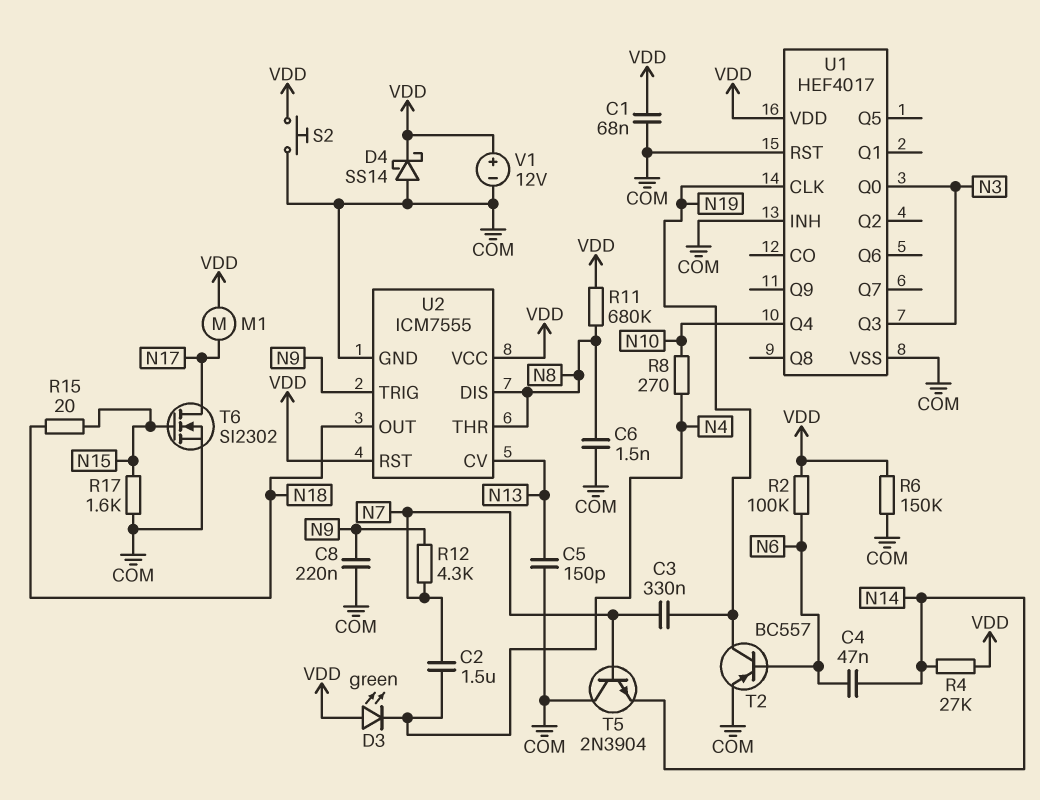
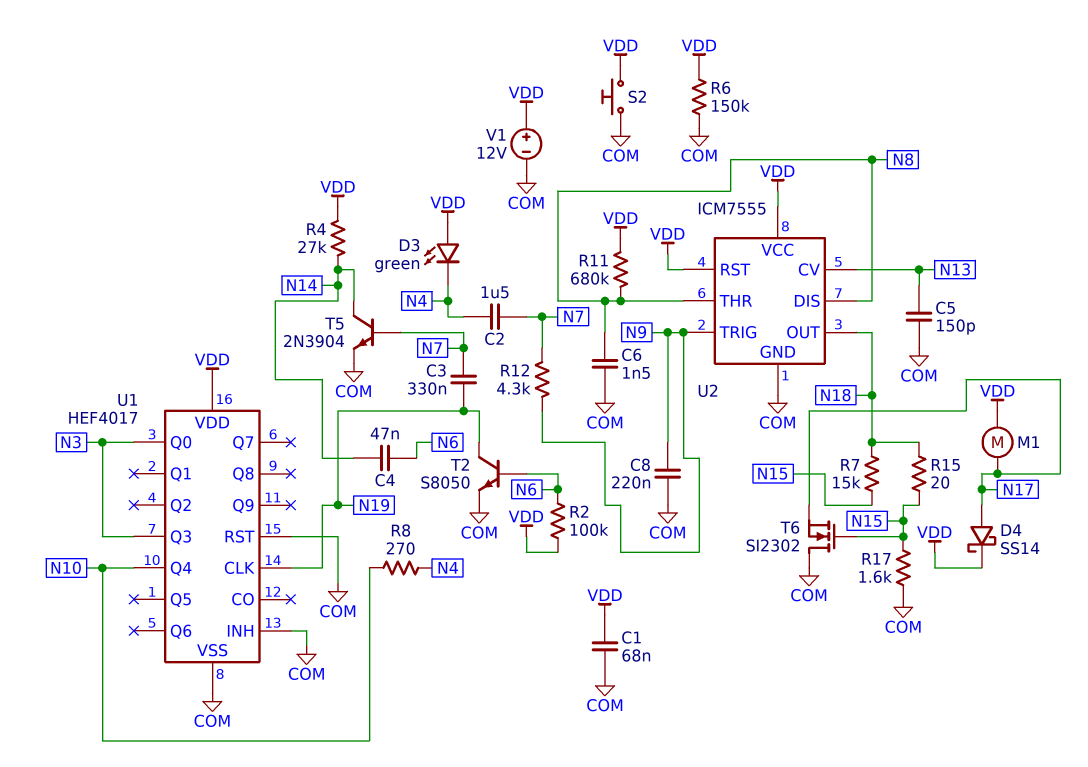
D4: schottky SS14 (A COM, K VDD) -> schottky SS14 (A N17, K VDD)
R7: none -> 15k (N15, N18)
T2: PNP BC557 (B N6, C N19, E COM) -> NPN S8050 (B N6, C N19, E COM)
T5: NPN 2N3904 (B N7, C COM, E N14) -> NPN 2N3904 (B N7, C N14, E COM)
T6: NMOS SI2302 (G N15, D N17, S COM) -> NMOS SI2302 (G N15, D COM, S N17)

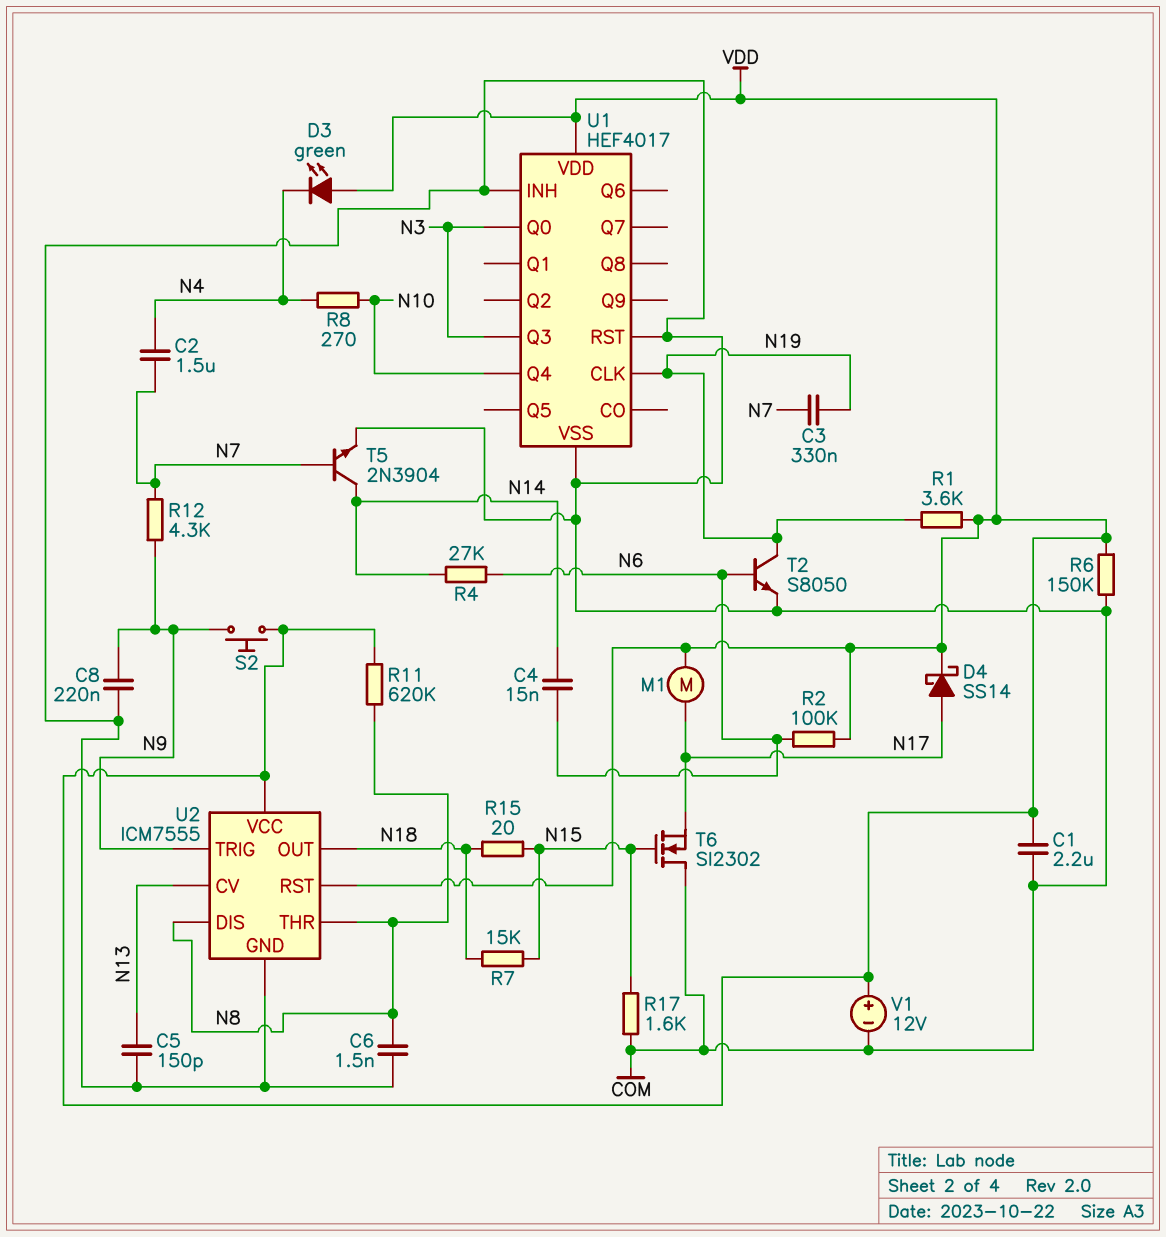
C1: 68nF (COM, VDD) -> 2.2uF (COM, VDD)
C4: 47nF (N6, N14) -> 15nF (N6, N14)
R1: none -> 3.6k (N19, VDD)
R4: 27k (N14, VDD) -> 27k (N6, N14)
R11: 680k (N8, VDD) -> 620k (N8, VDD)
S2: button (COM, VDD) -> button (N9, VDD)

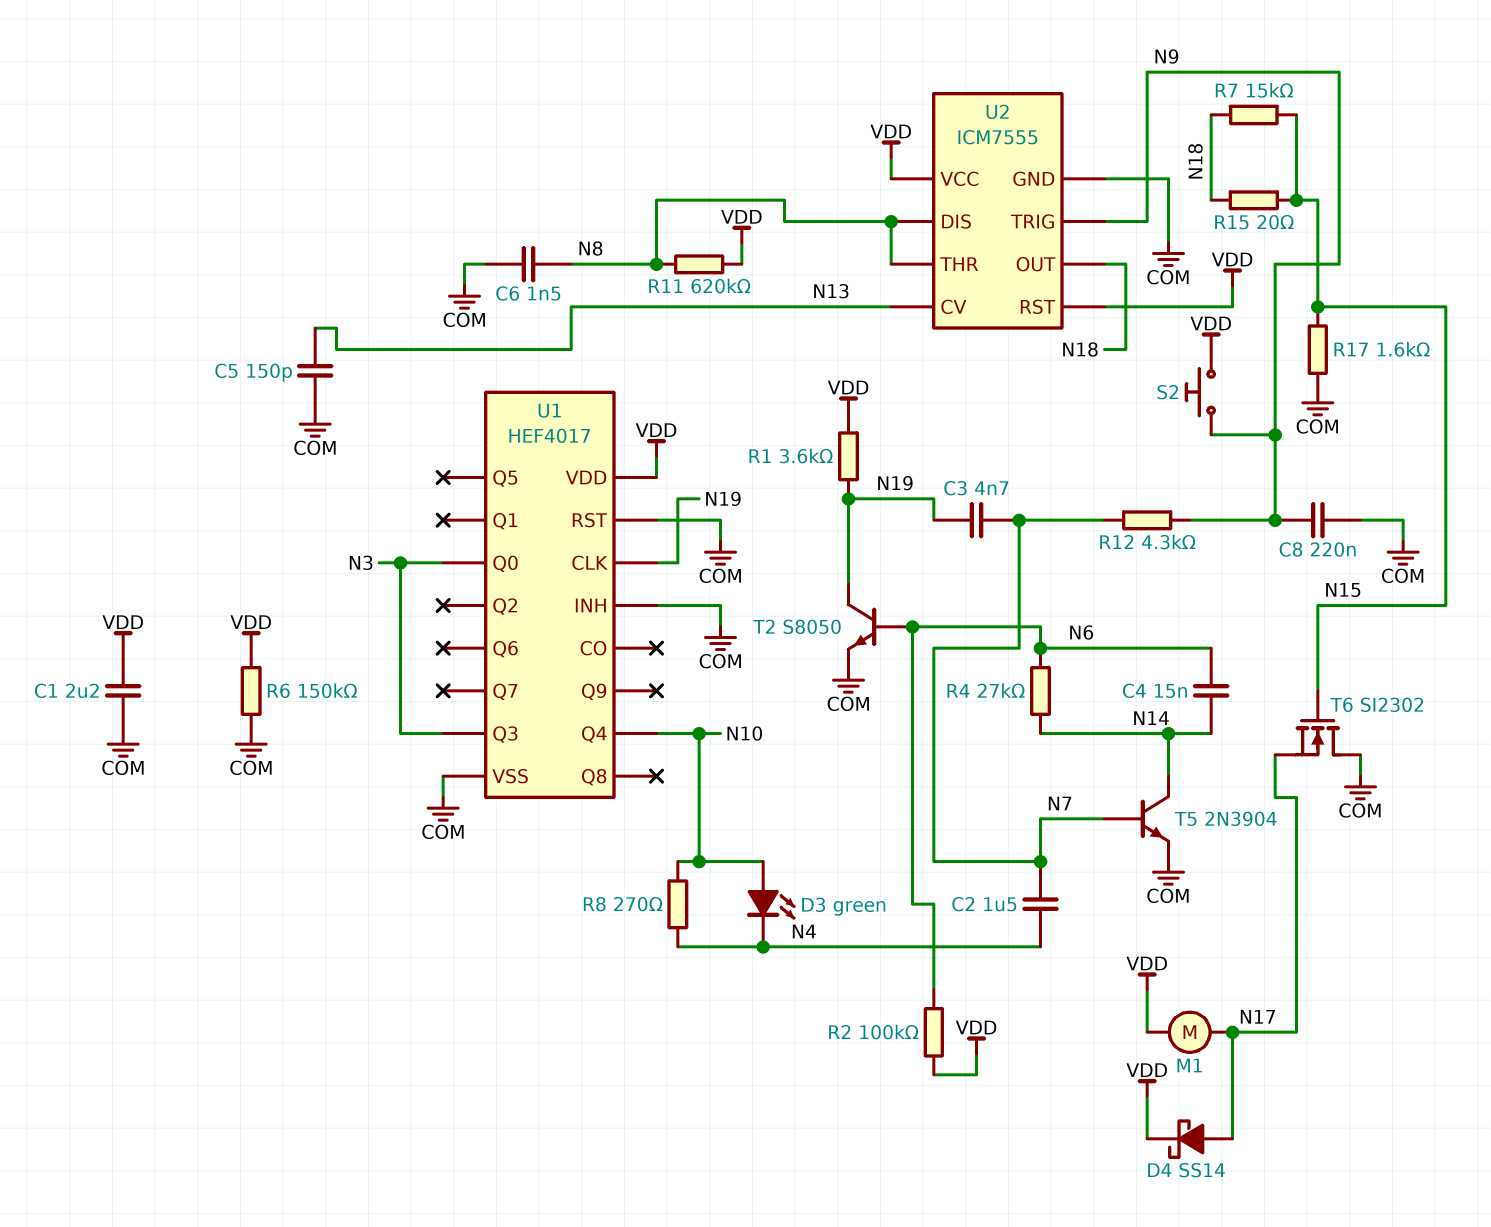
C3: 330nF (N7, N19) -> 4.7nF (N7, N19)
D3: LED green (A VDD, K N4) -> LED green (A N10, K N4)
V1: 12V (plus VDD, minus COM) -> none

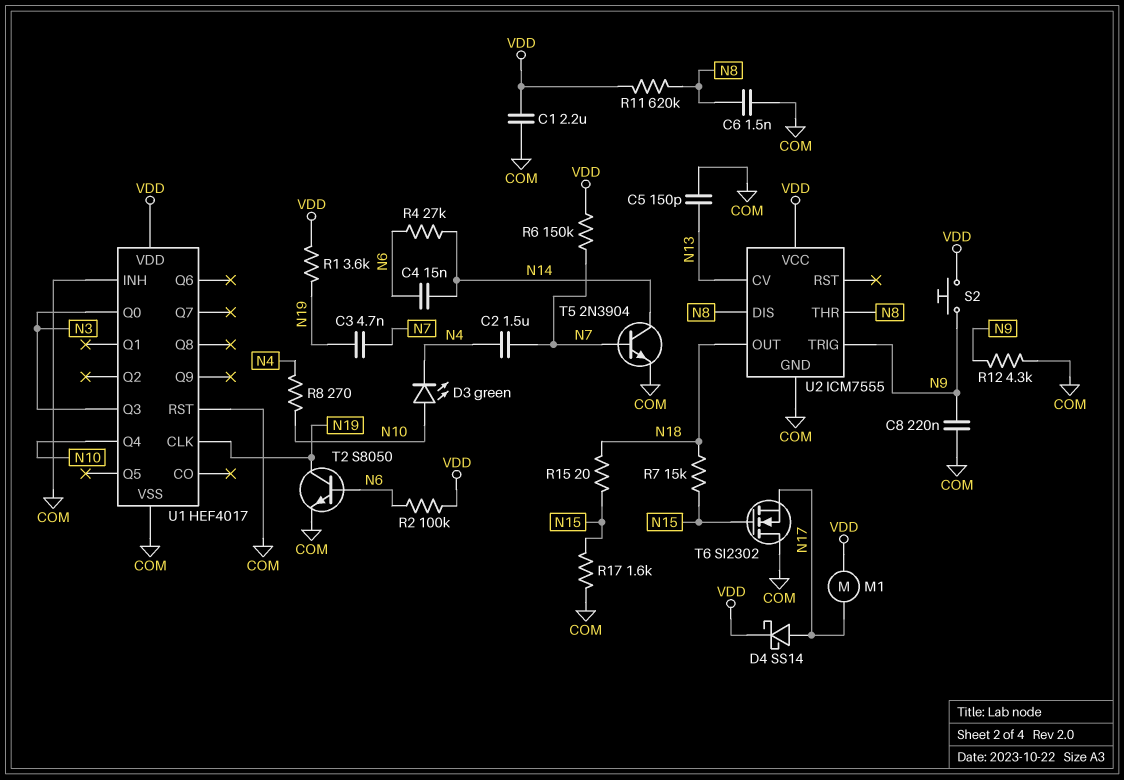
R6: 150k (COM, VDD) -> 150k (N7, VDD)
R12: 4.3k (N7, N9) -> 4.3k (COM, N9)
U2 pin RST: VDD -> none

